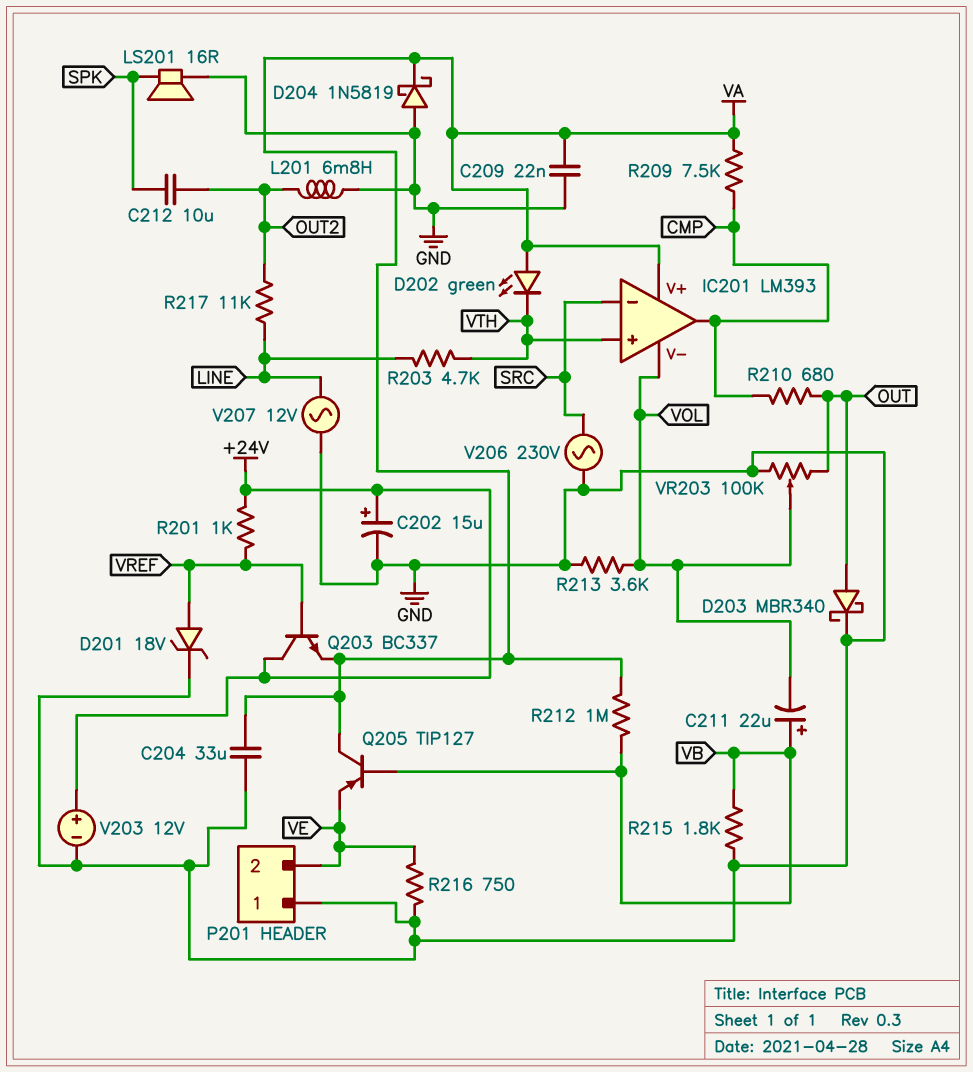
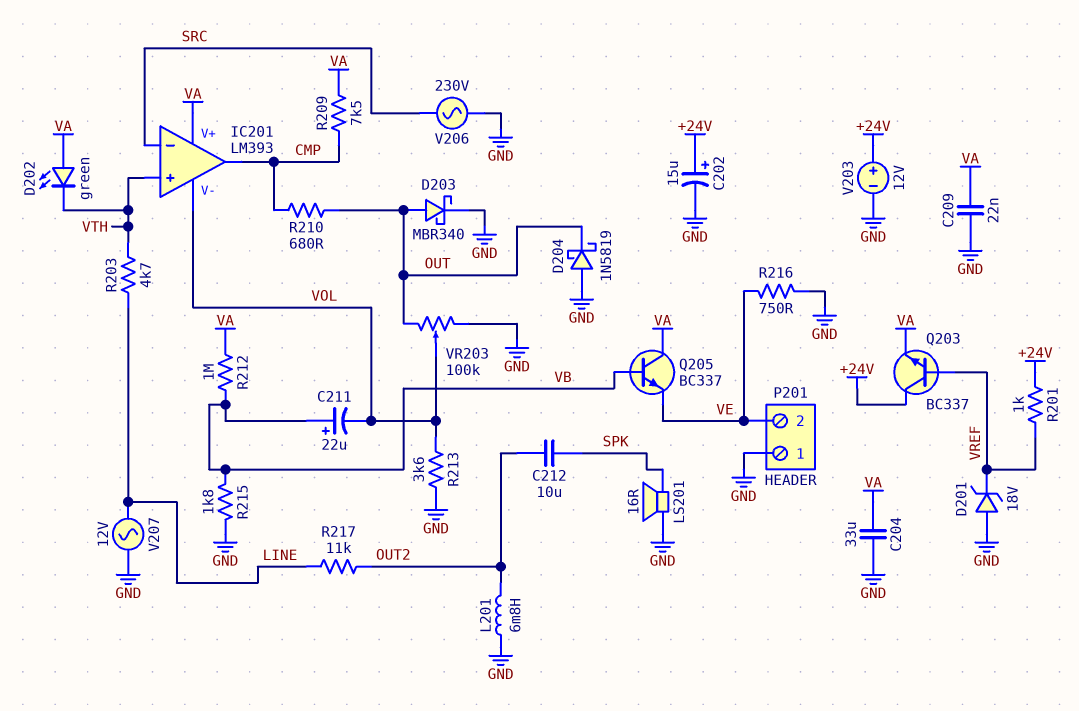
D201: zener 18V (A VREF, K GND) -> zener 18V (A GND, K VREF)
D204: schottky 1N5819 (A GND, K VA) -> schottky 1N5819 (A GND, K OUT)
Q205: PNP TIP127 (B VB, C VA, E VE) -> NPN BC337 (B VB, C VA, E VE)

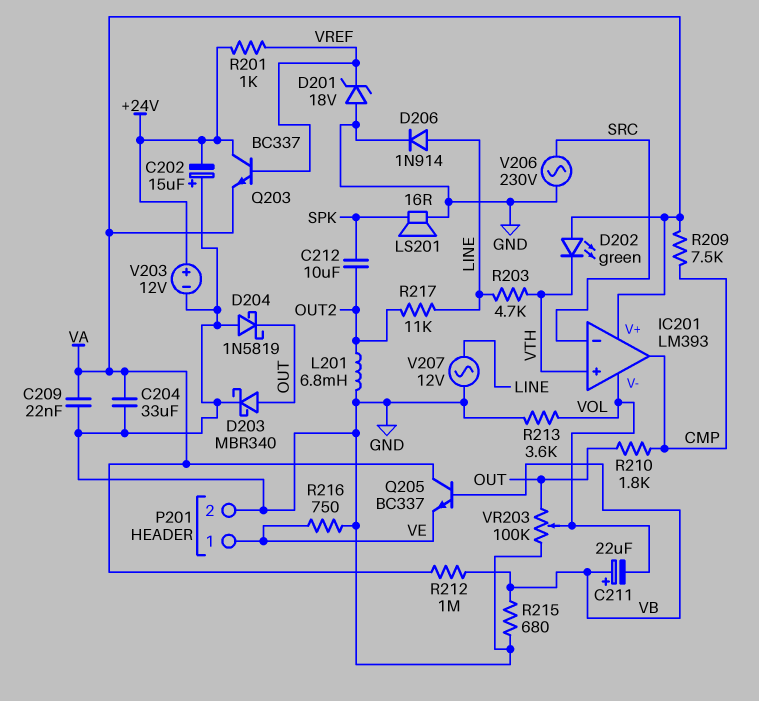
C202: 15uF (plus +24V, minus GND) -> 15uF (plus GND, minus +24V)
D206: none -> diode 1N914 (A LINE, K GND)
P201 pin 1: GND -> VE
P201 pin 2: VE -> GND
R210: 680 (CMP, OUT) -> 1.8k (CMP, OUT)
R215: 1.8k (GND, VB) -> 680 (GND, VB)

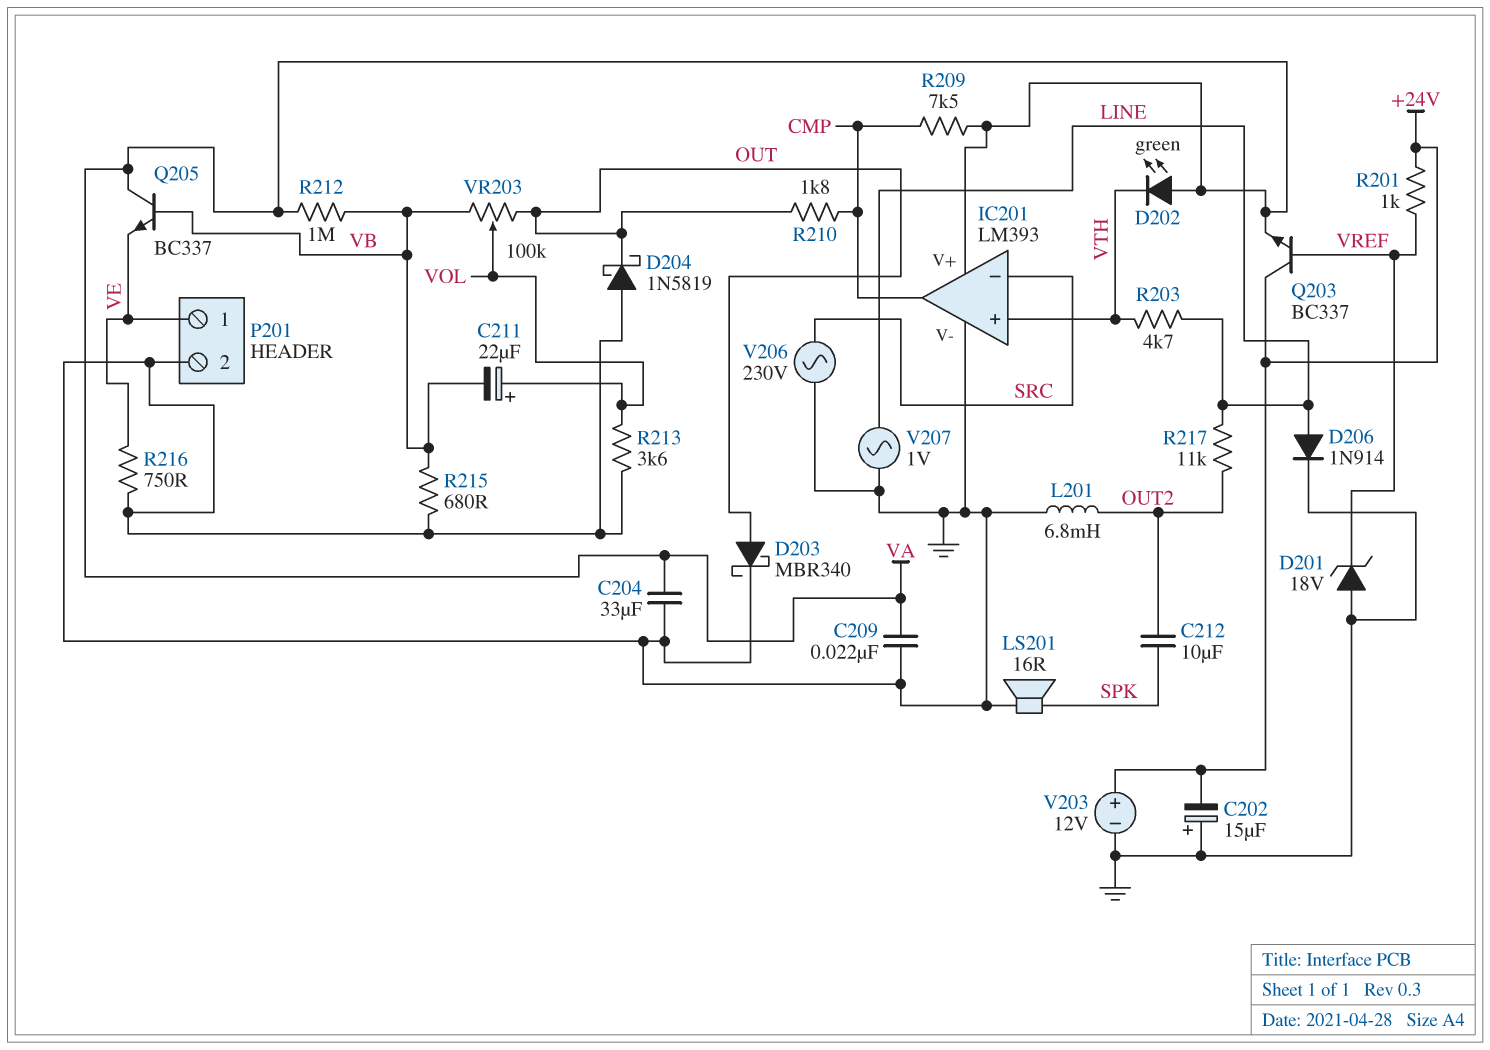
C211: 22uF (plus VB, minus VOL) -> 22uF (plus VOL, minus VB)
IC201 pin V-: VOL -> GND
V207: AC 12V (GND, LINE) -> AC 1V (GND, LINE)
VR203: 100k (GND, OUT, wiper VOL) -> 100k (OUT, VB, wiper VOL)

